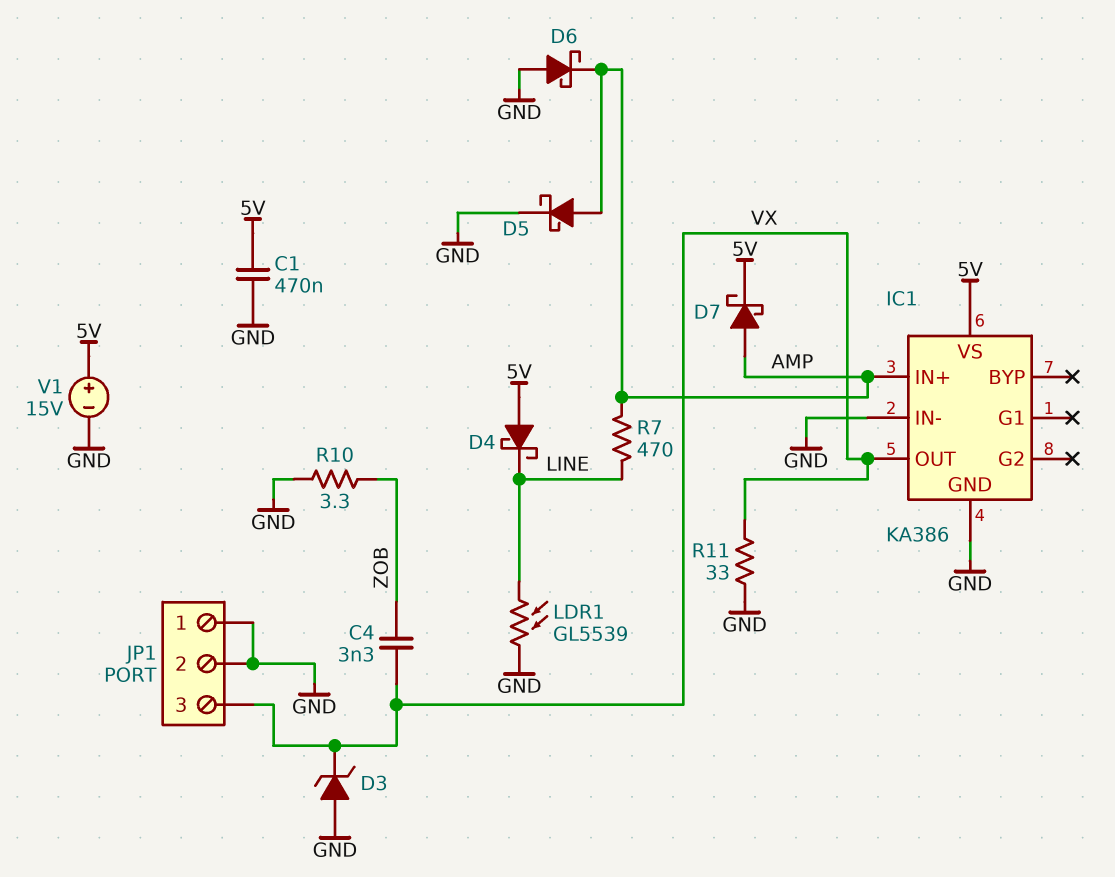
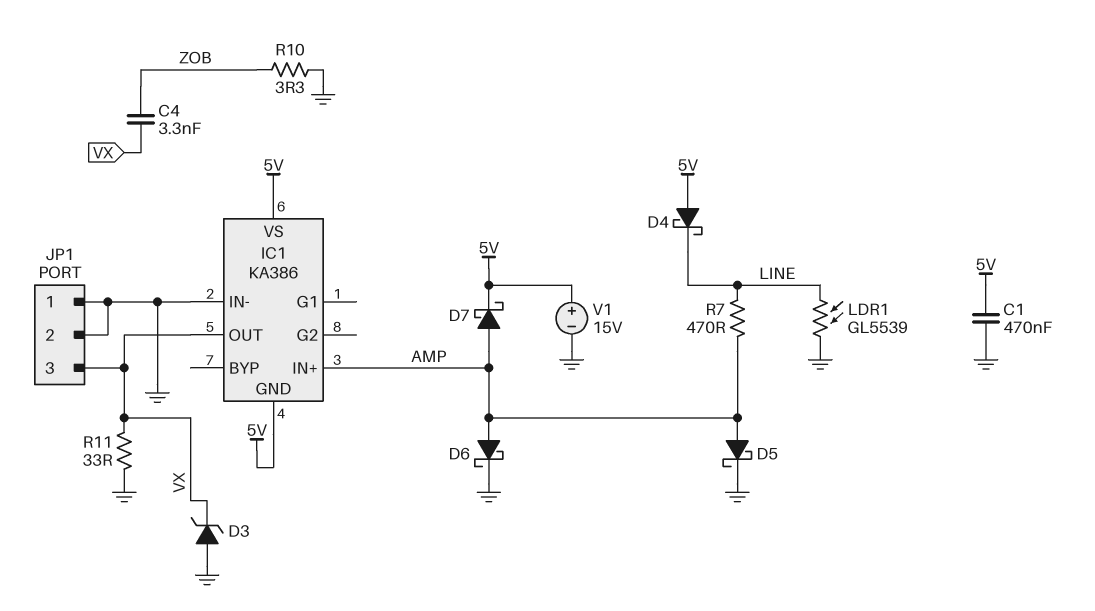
D6: schottky (A GND, K AMP) -> schottky (A AMP, K GND)
IC1 pin GND: GND -> 5V

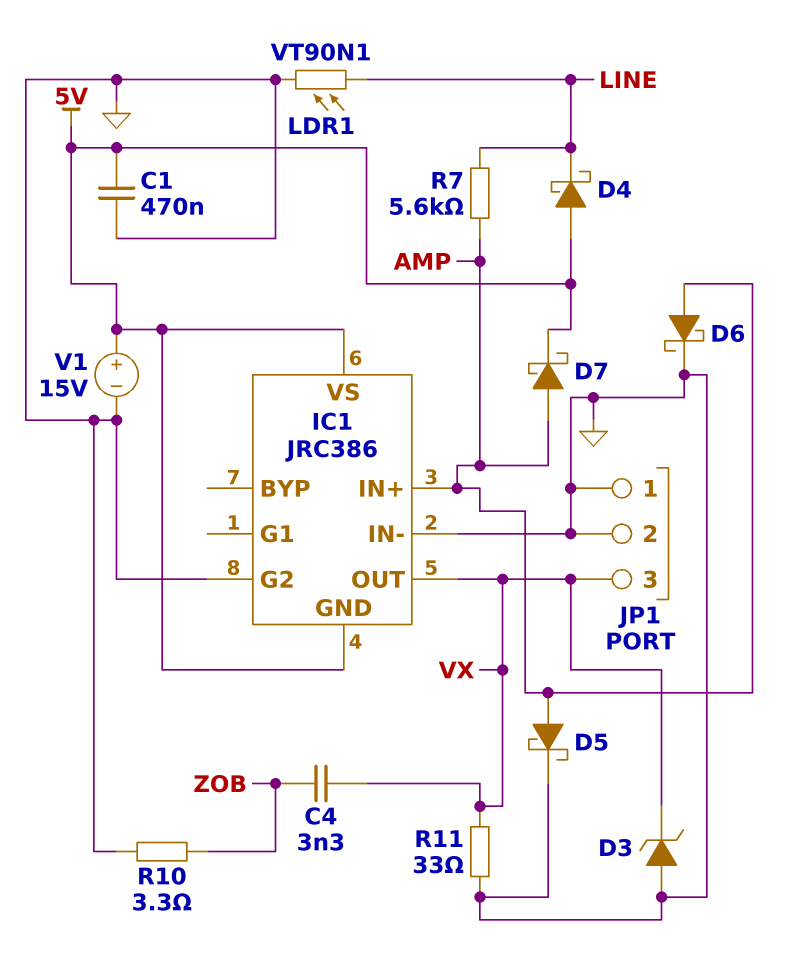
IC1: KA386 -> JRC386
IC1 pin G2: none -> GND
LDR1: GL5539 (GND, LINE) -> VT90N1 (GND, LINE)
R7: 470 (AMP, LINE) -> 5.6k (AMP, LINE)

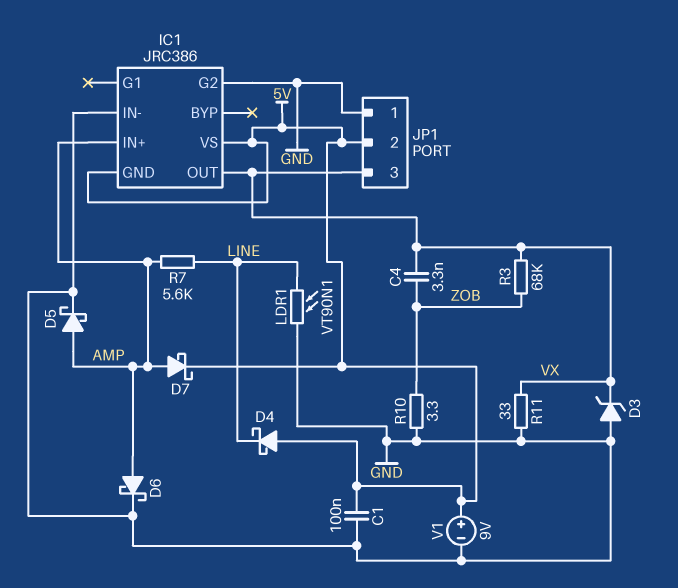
C1: 470nF (5V, GND) -> 100nF (5V, GND)
JP1 pin 2: GND -> 5V
R3: none -> 68k (VX, ZOB)
V1: 15V (plus 5V, minus GND) -> 9V (plus 5V, minus GND)

